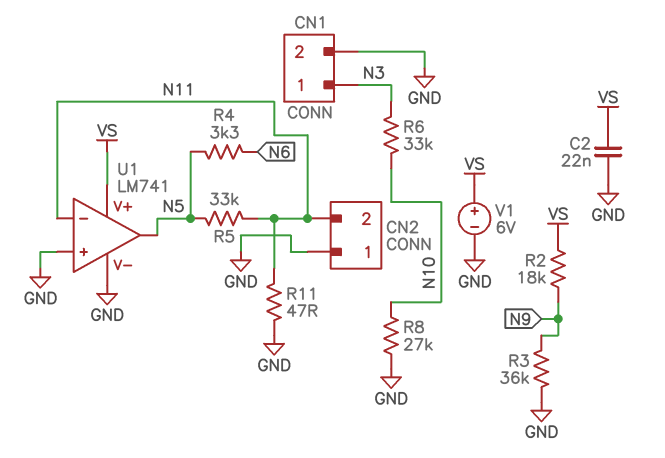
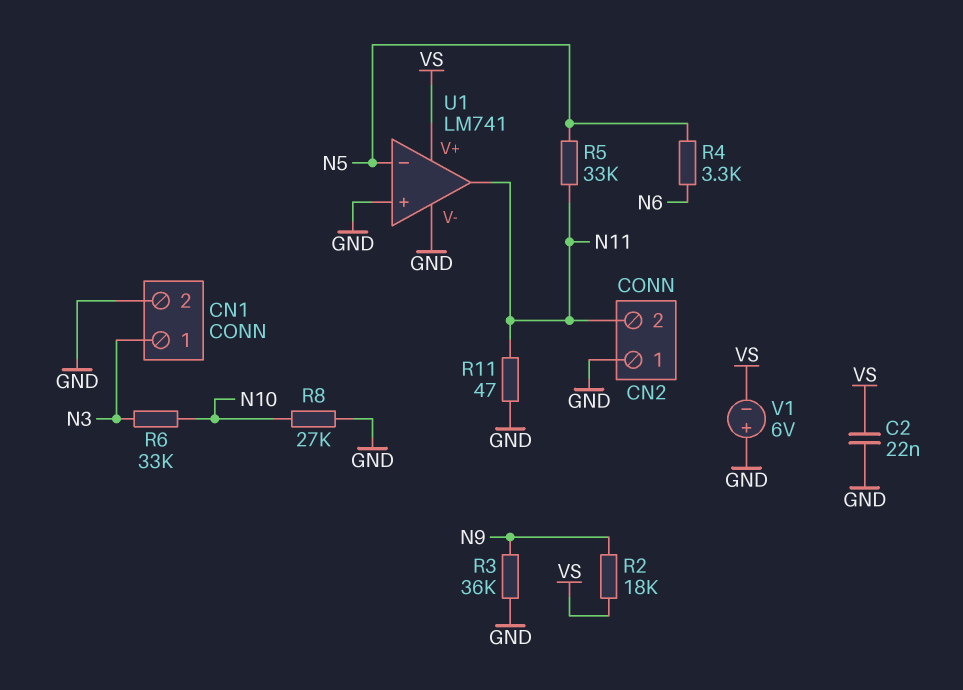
U1 pin in-: N11 -> N5
U1 pin out: N5 -> N11
V1: 6V (plus VS, minus GND) -> 6V (plus GND, minus VS)

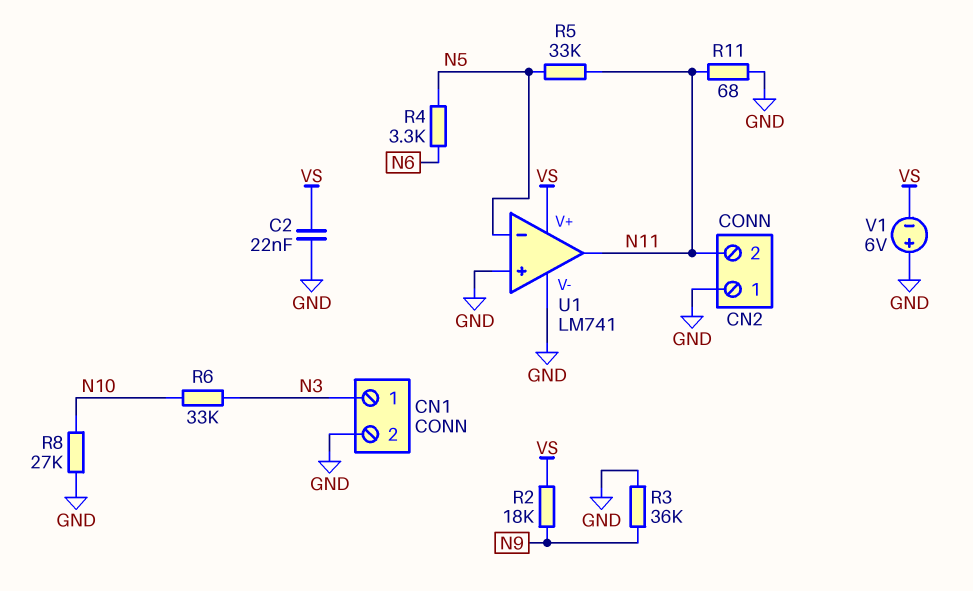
R11: 47 (GND, N11) -> 68 (GND, N11)

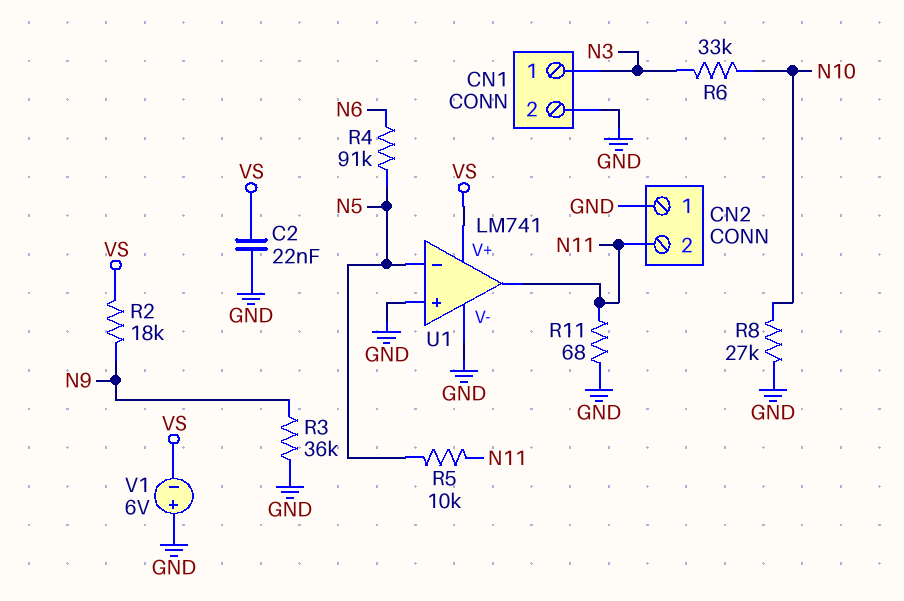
R4: 3.3k (N5, N6) -> 91k (N5, N6)
R5: 33k (N5, N11) -> 10k (N5, N11)

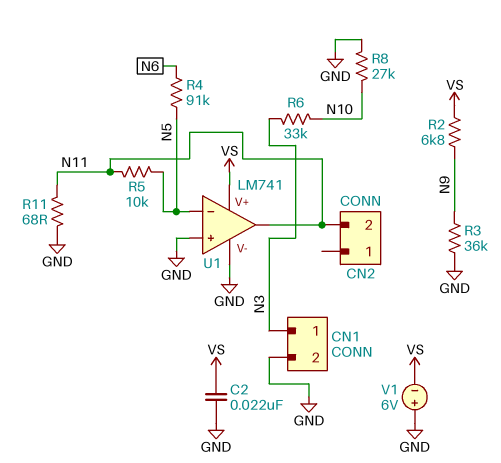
CN2 pin 1: GND -> none
R2: 18k (N9, VS) -> 6.8k (N9, VS)

